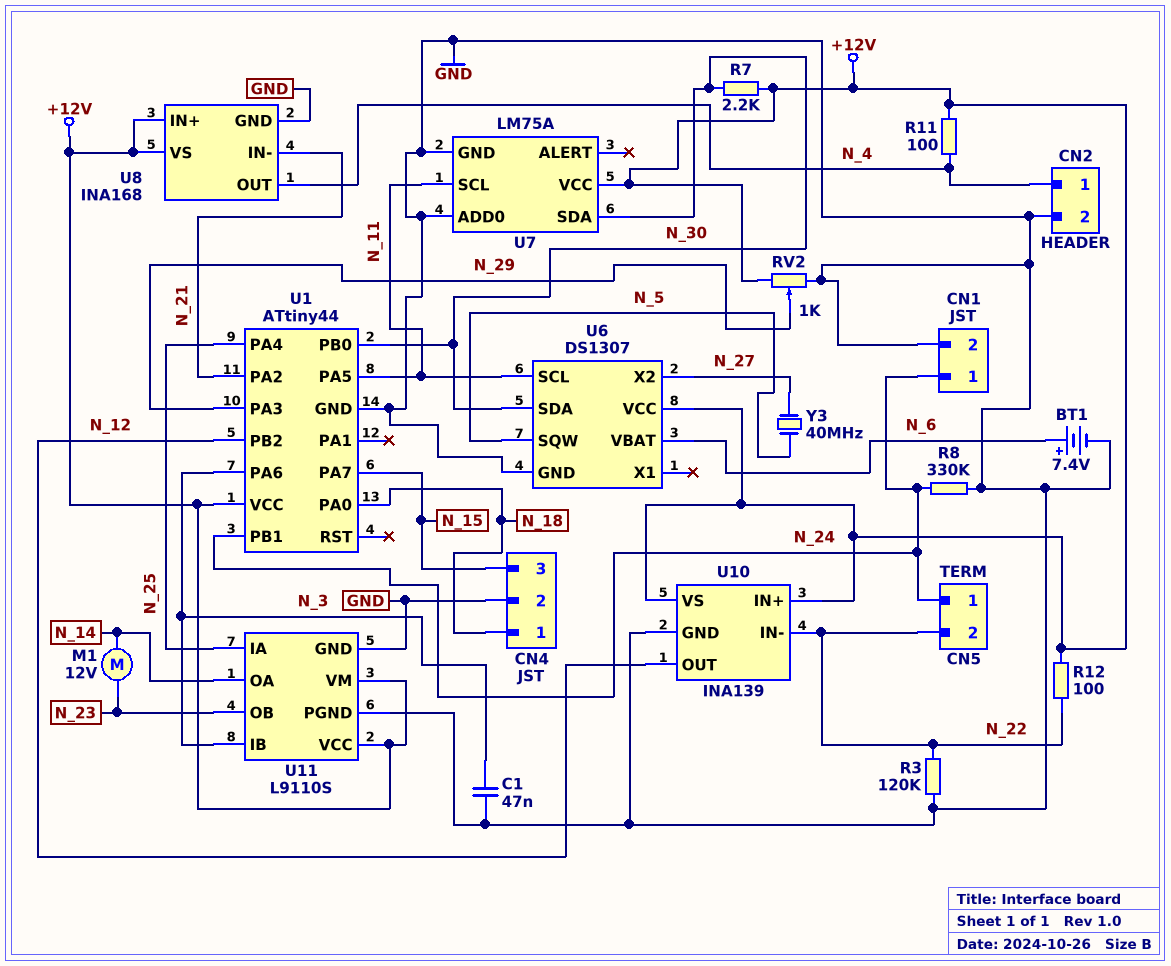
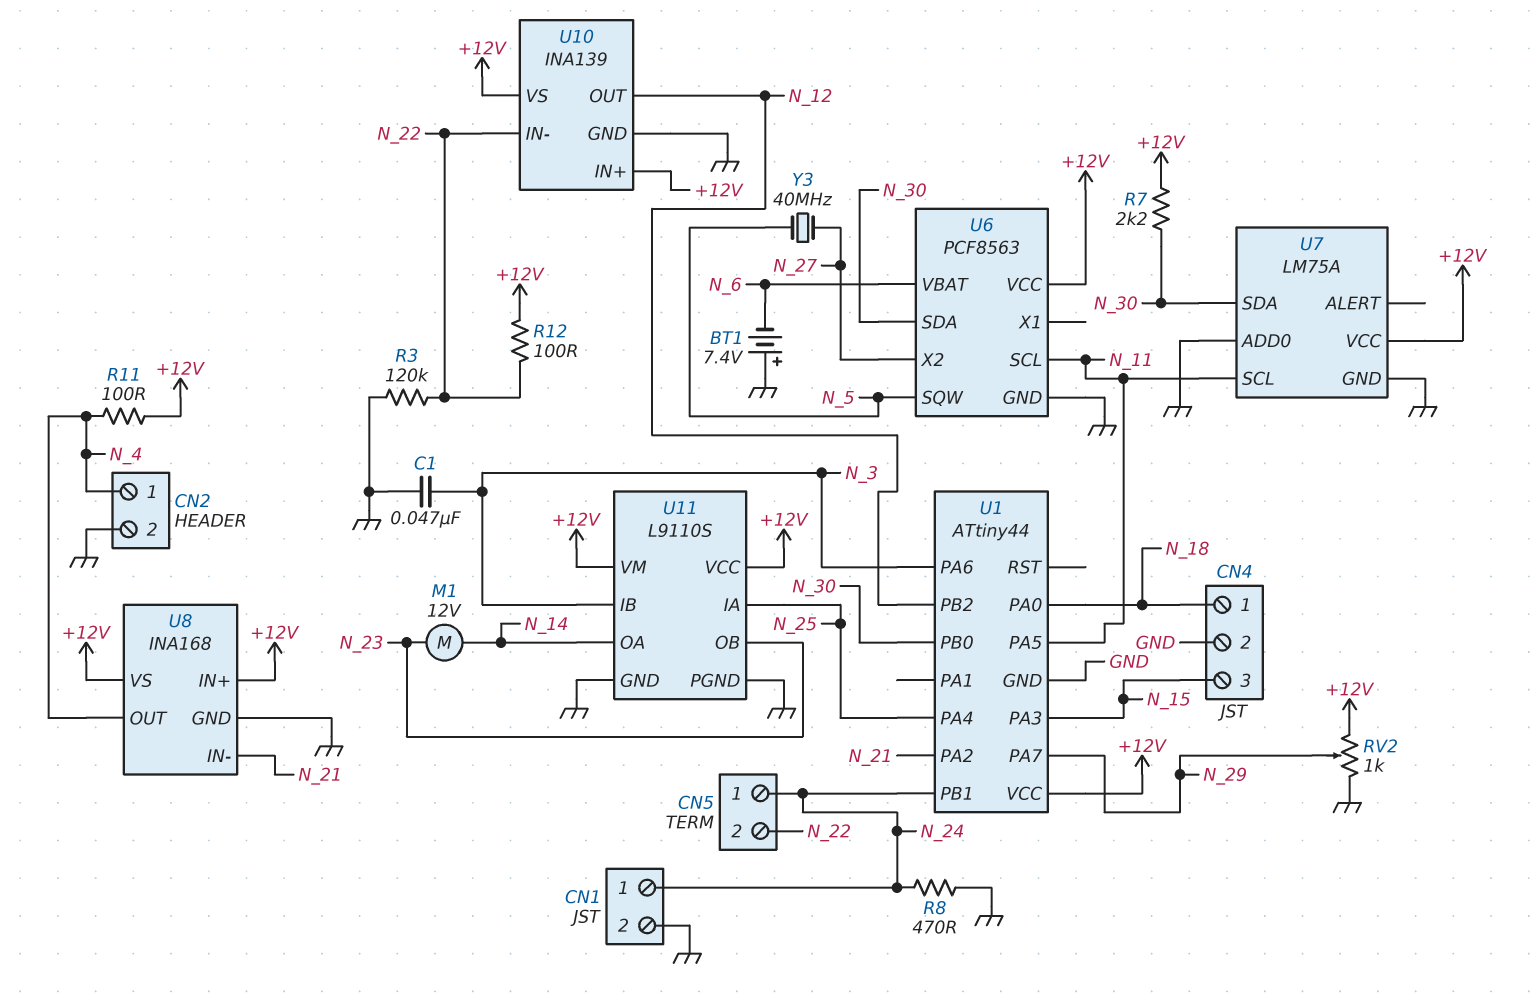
BT1: 7.4V (plus N_6, minus GND) -> 7.4V (plus GND, minus N_6)
R8: 330k (GND, N_24) -> 470 (GND, N_24)
U1 pin PA3: N_29 -> N_15
U1 pin PA7: N_15 -> N_29
U6: DS1307 -> PCF8563

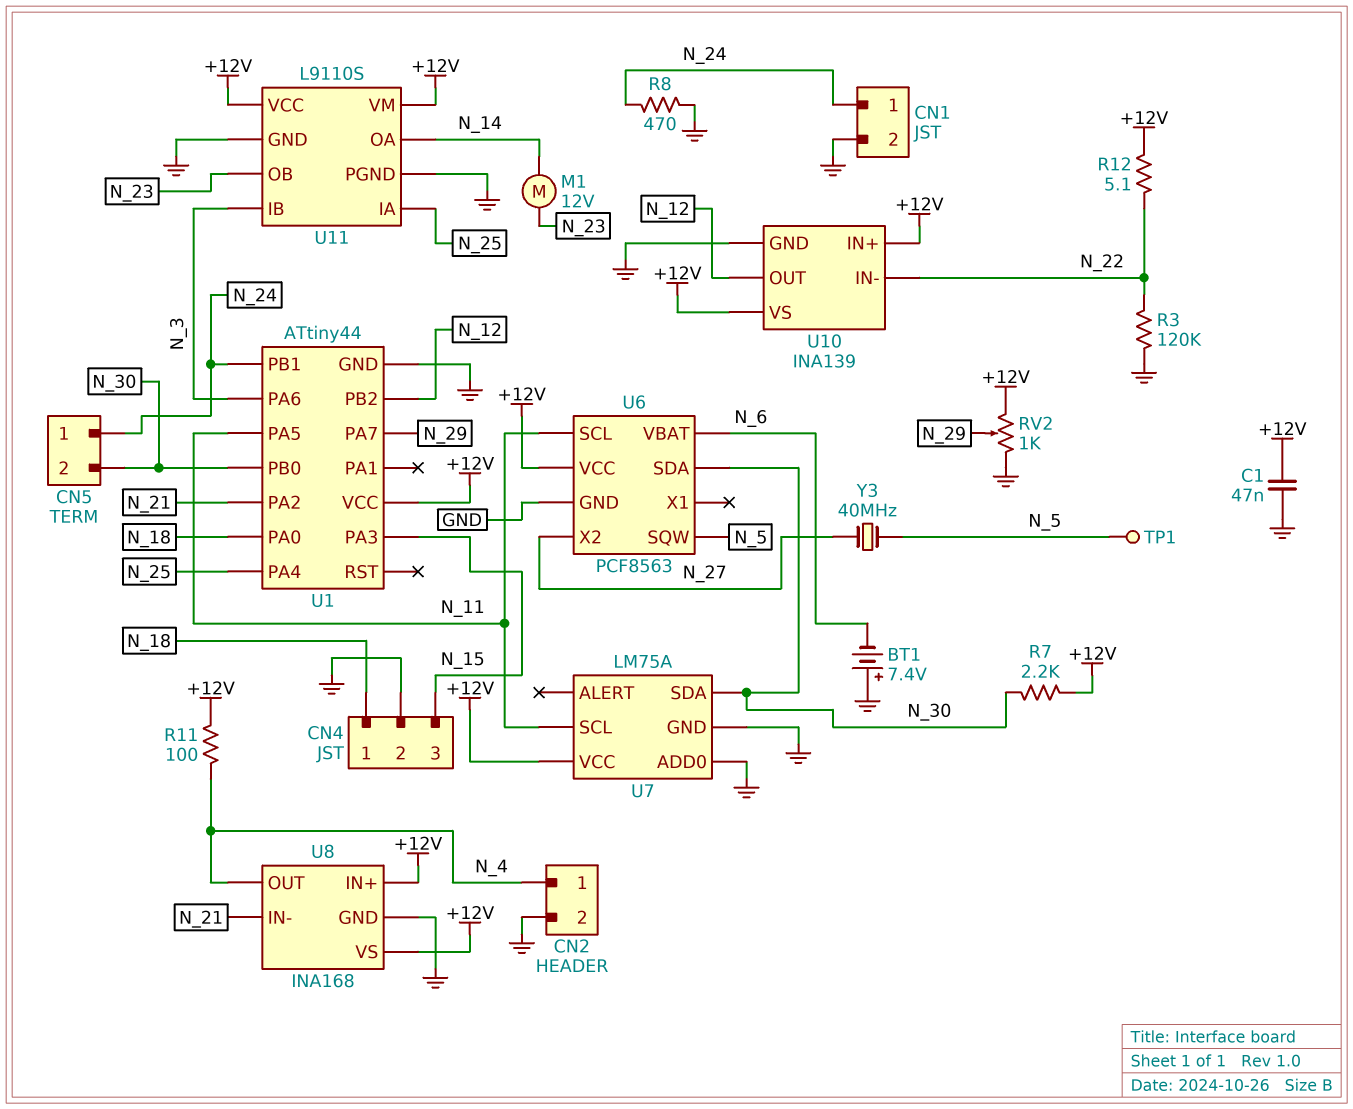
C1: 47nF (GND, N_3) -> 47nF (+12V, GND)
CN5 pin 2: N_22 -> N_30
R12: 100 (+12V, N_22) -> 5.1 (+12V, N_22)
TP1: none -> test point (N_5)

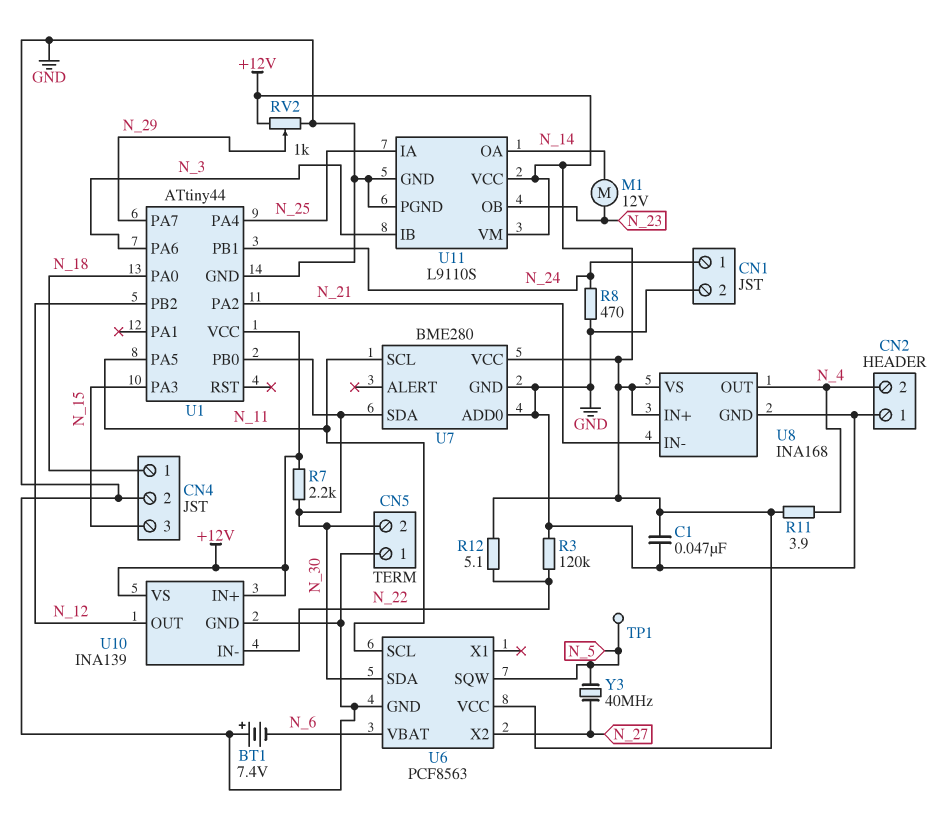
CN2 pin 1: N_4 -> GND
CN2 pin 2: GND -> N_4
CN5 pin 1: N_24 -> GND
R11: 100 (+12V, N_4) -> 3.9 (+12V, N_4)
U7: LM75A -> BME280

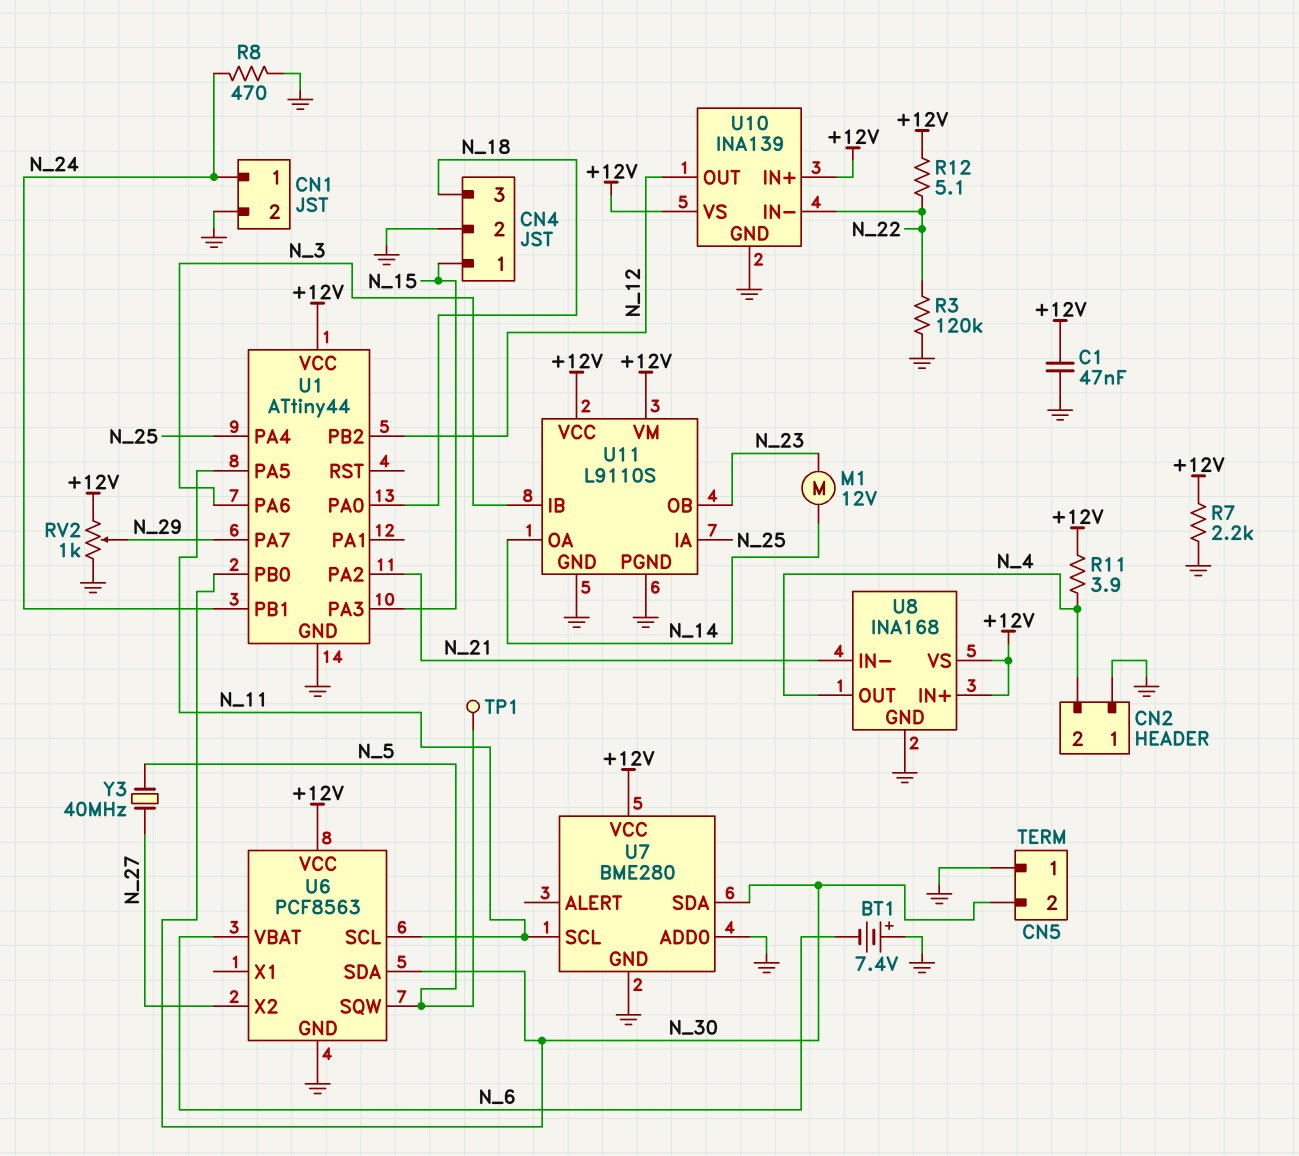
CN4 pin 1: N_18 -> N_15
CN4 pin 3: N_15 -> N_18
R7: 2.2k (+12V, N_30) -> 2.2k (+12V, GND)

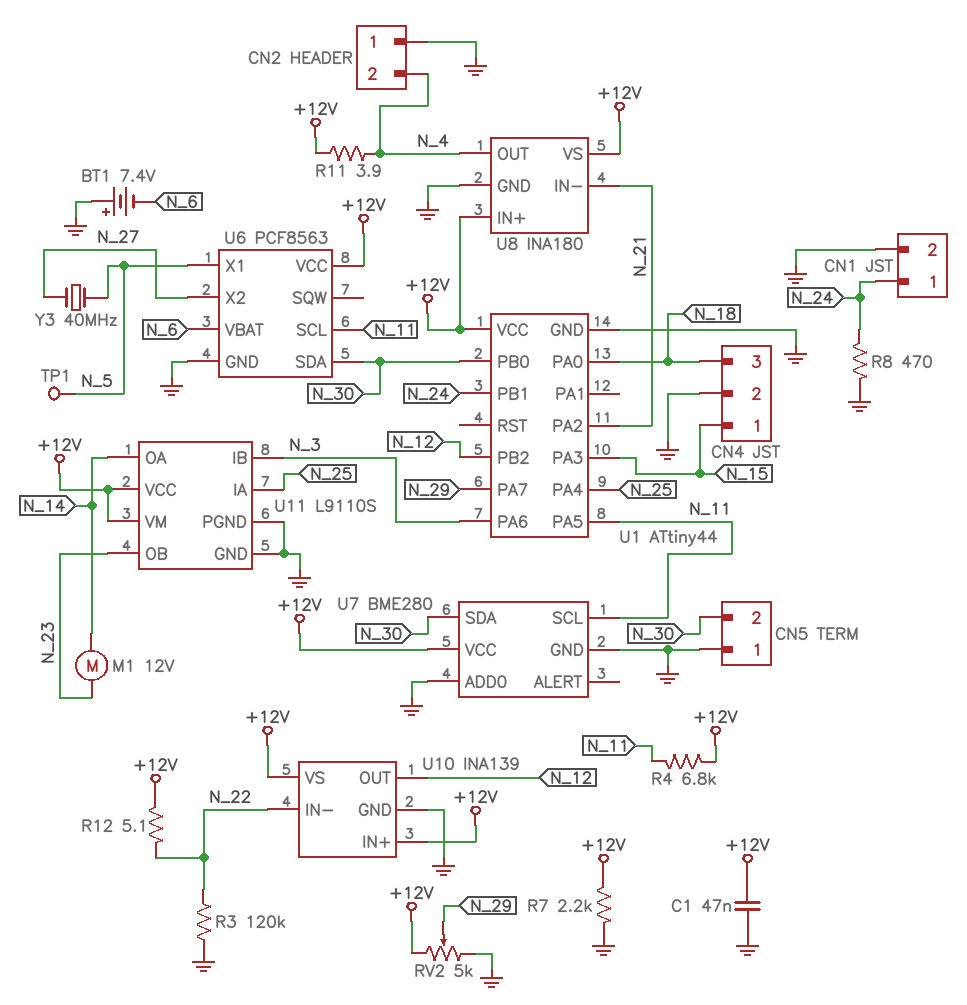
R4: none -> 6.8k (+12V, N_11)
RV2: 1k (+12V, GND, wiper N_29) -> 5k (+12V, GND, wiper N_29)
U6 pin SQW: N_5 -> none
U6 pin X1: none -> N_5
U8: INA168 -> INA180

